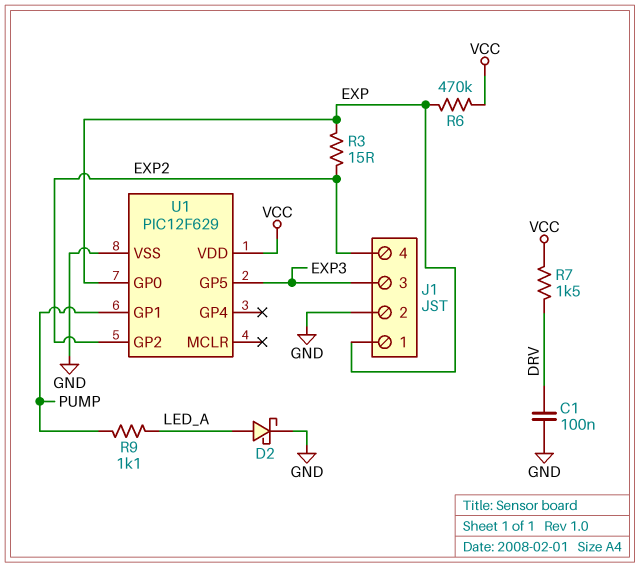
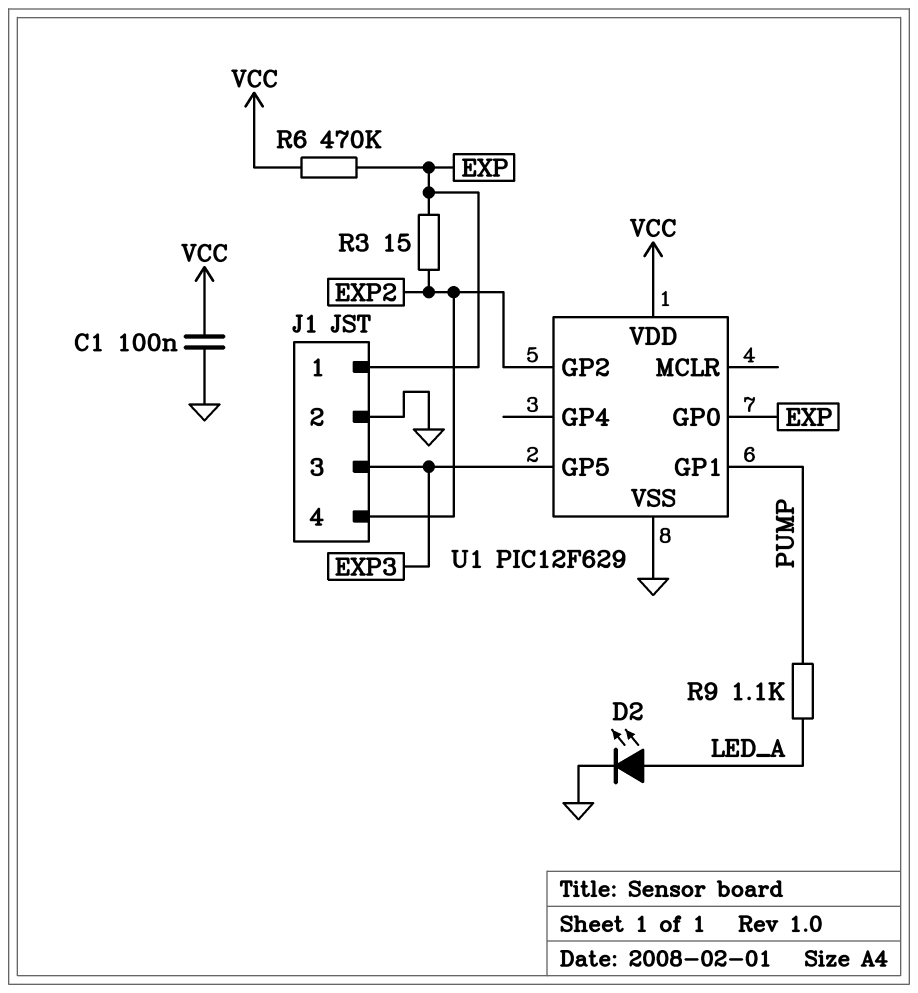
C1: 100nF (DRV, GND) -> 100nF (GND, VCC)
D2: schottky (A LED_A, K GND) -> LED (A LED_A, K GND)
R7: 1.5k (DRV, VCC) -> none

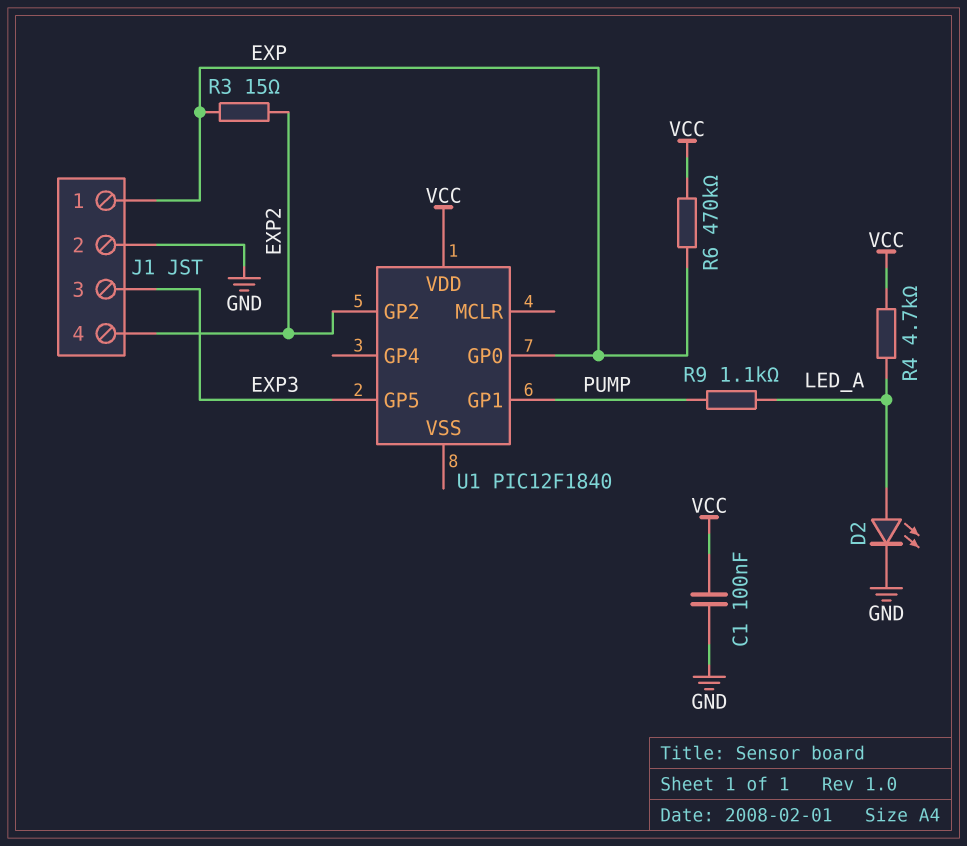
R4: none -> 4.7k (LED_A, VCC)
U1: PIC12F629 -> PIC12F1840
U1 pin VSS: GND -> none

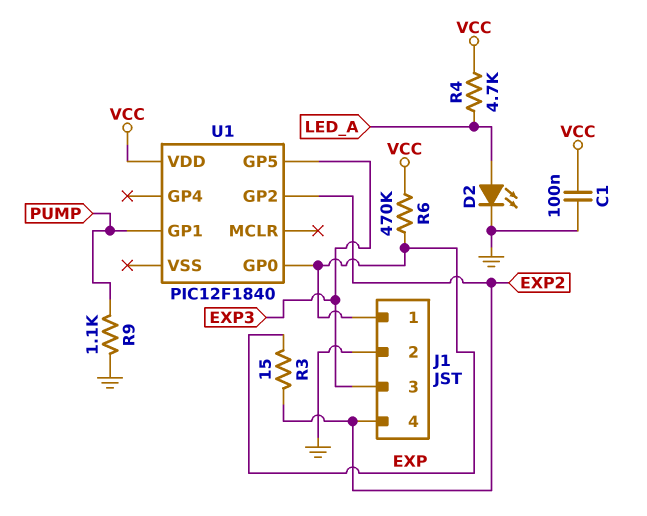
R9: 1.1k (LED_A, PUMP) -> 1.1k (GND, PUMP)

